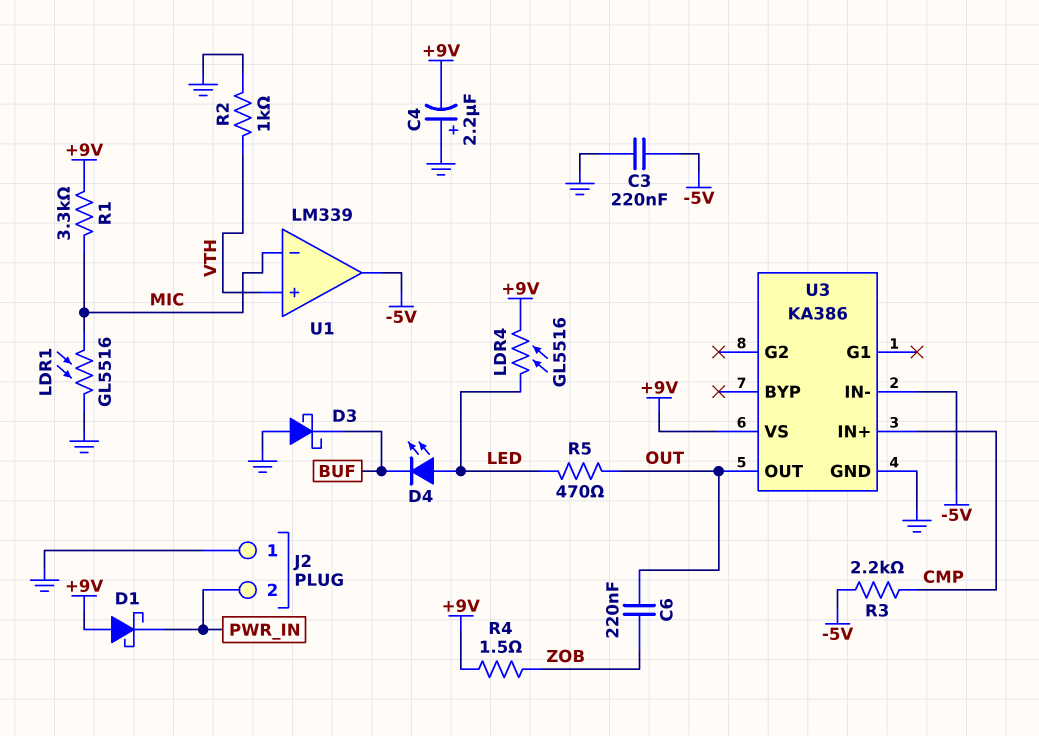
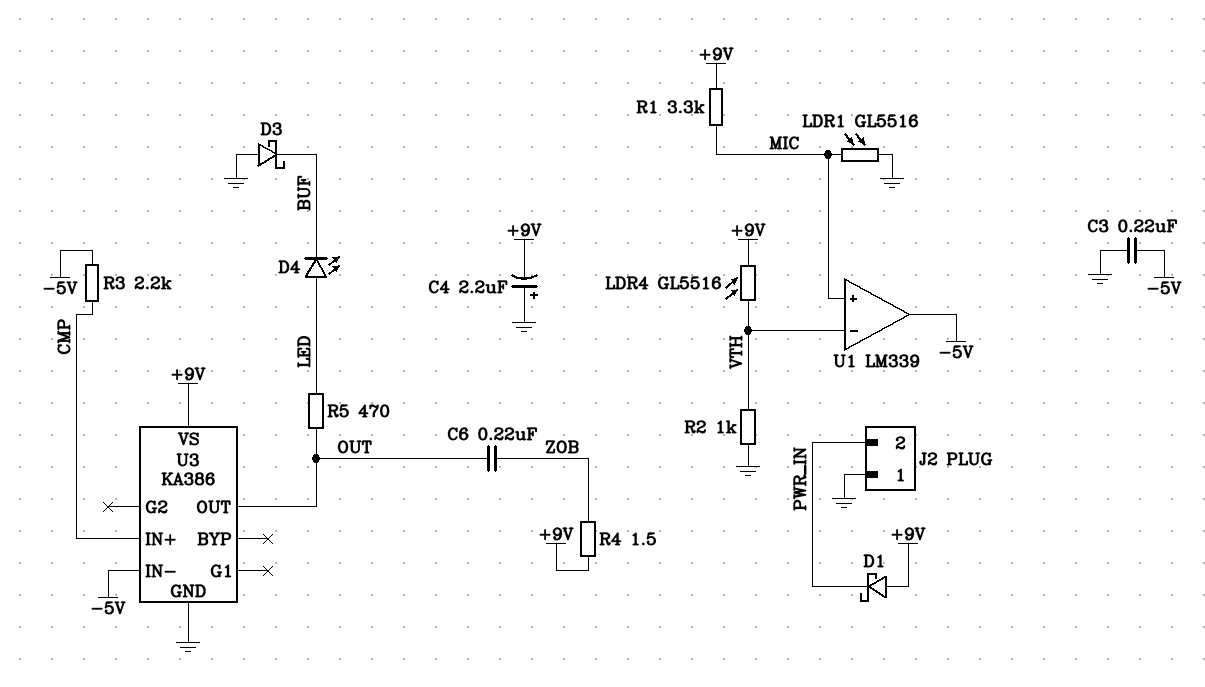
LDR4: GL5516 (+9V, LED) -> GL5516 (+9V, VTH)
U1 pin in+: VTH -> MIC
U1 pin in-: MIC -> VTH

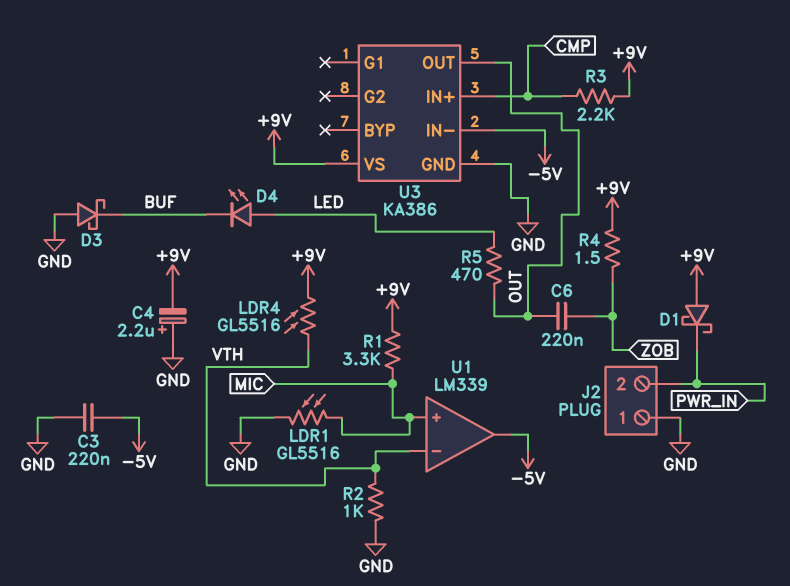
R3: 2.2k (-5V, CMP) -> 2.2k (+9V, CMP)

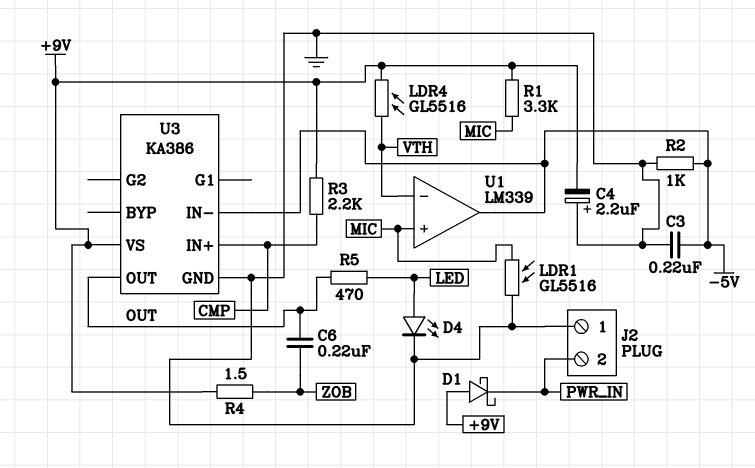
D3: schottky (A GND, K BUF) -> none
D4: LED (A LED, K BUF) -> LED (A LED, K GND)
R2: 1k (GND, VTH) -> 1k (-5V, GND)

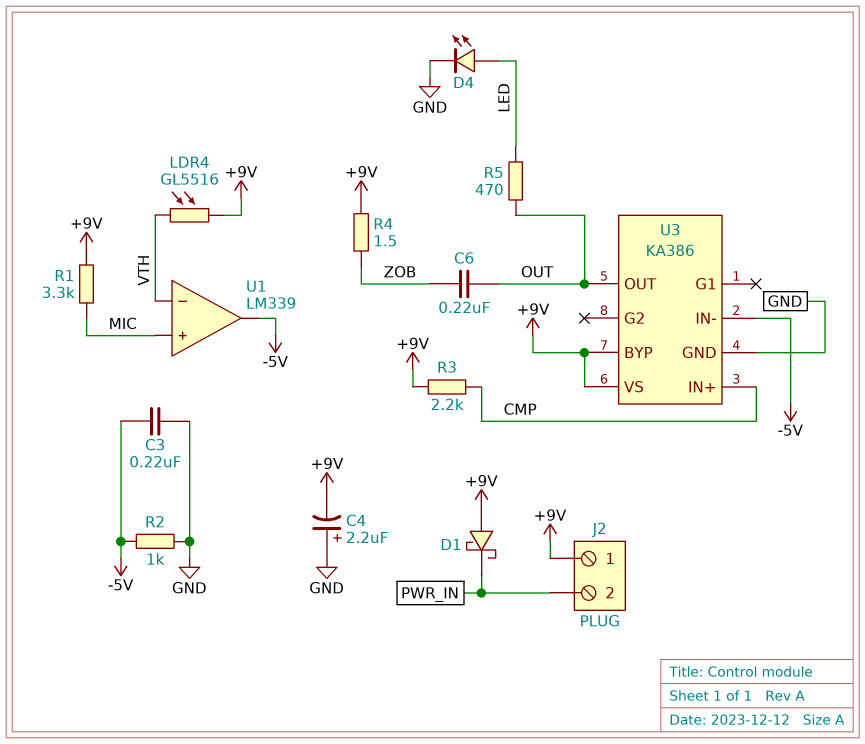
J2 pin 1: GND -> +9V
LDR1: GL5516 (GND, MIC) -> none
U3 pin BYP: none -> +9V

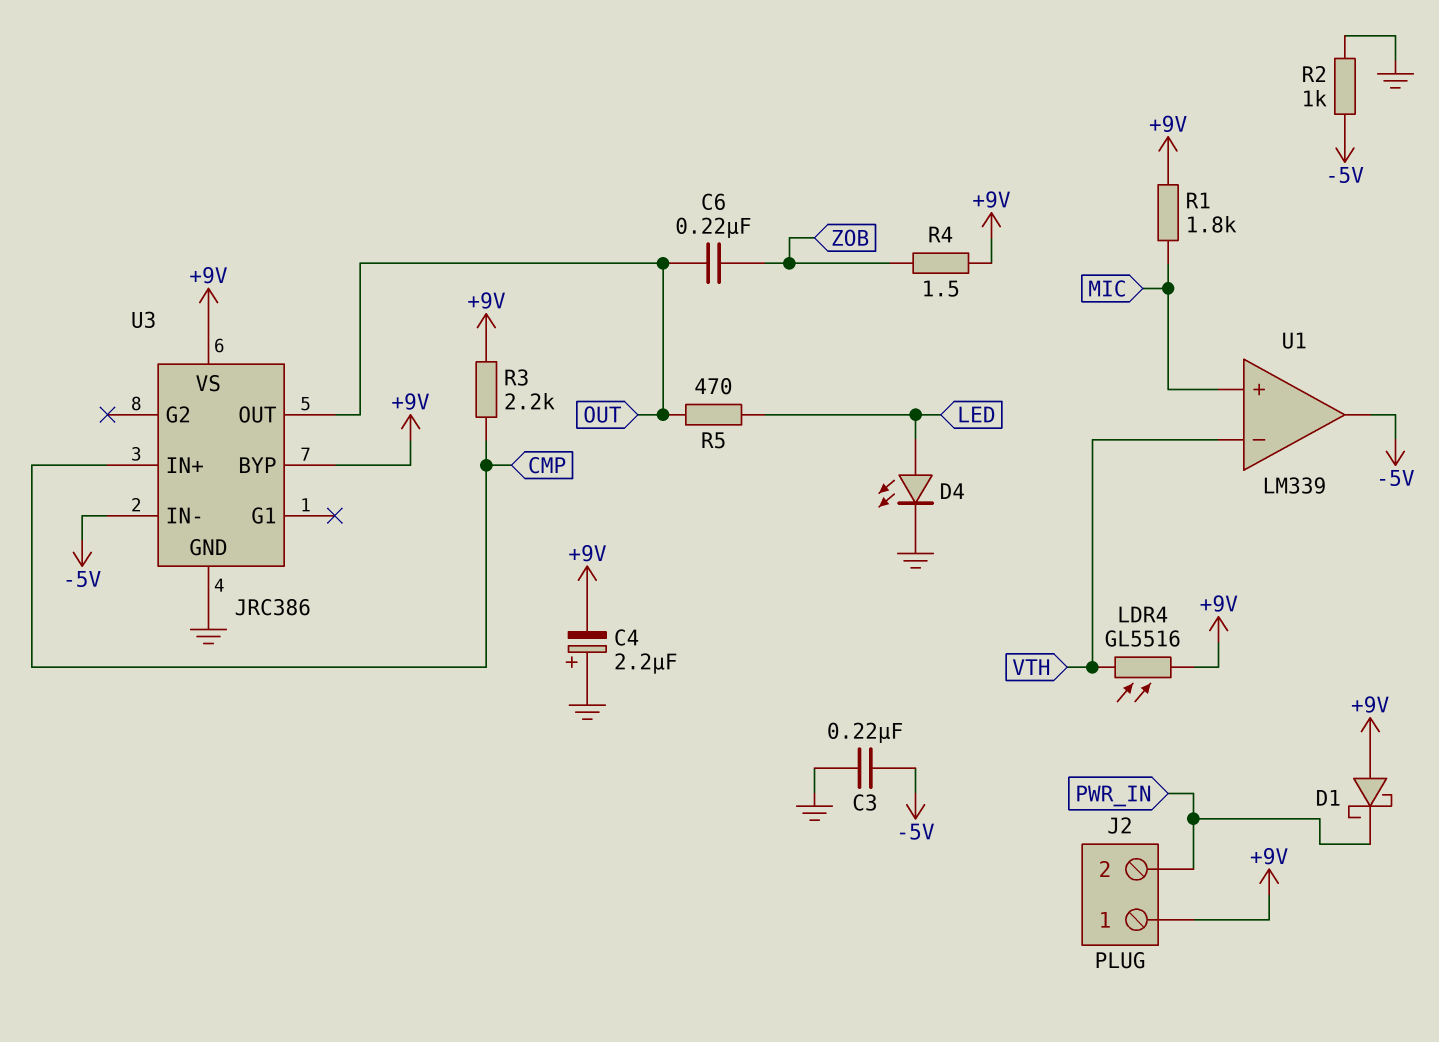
R1: 3.3k (+9V, MIC) -> 1.8k (+9V, MIC)
U3: KA386 -> JRC386

